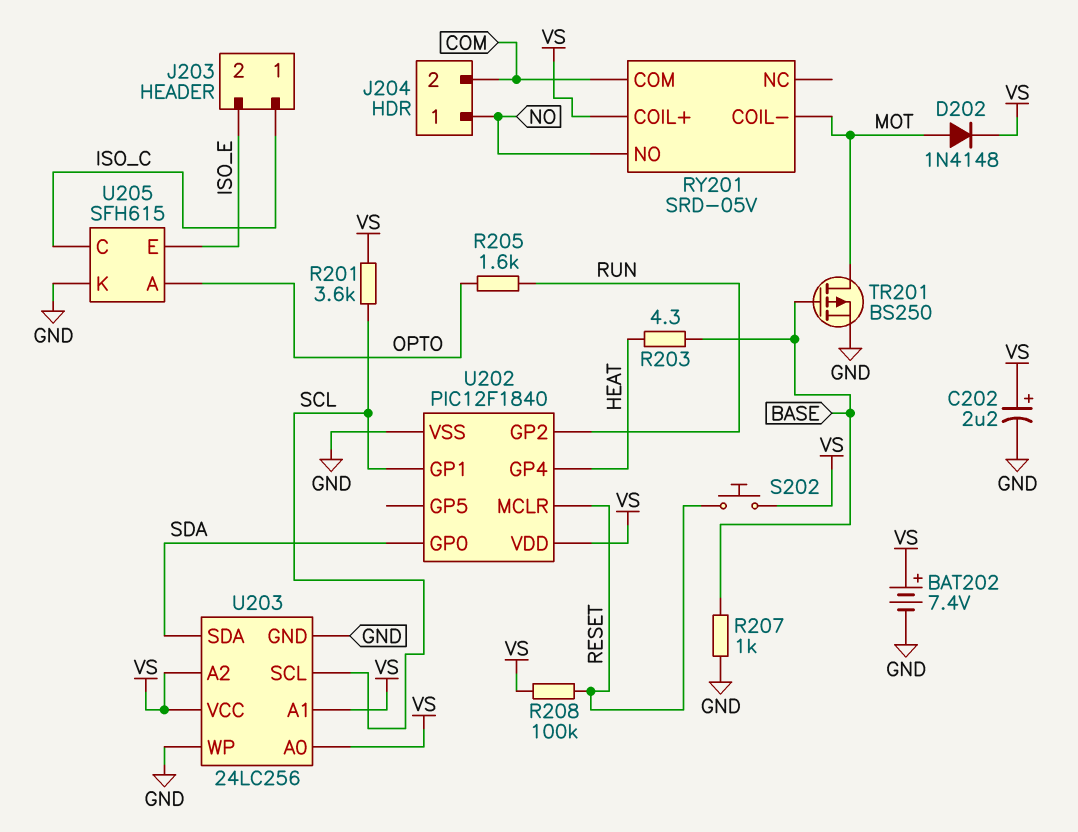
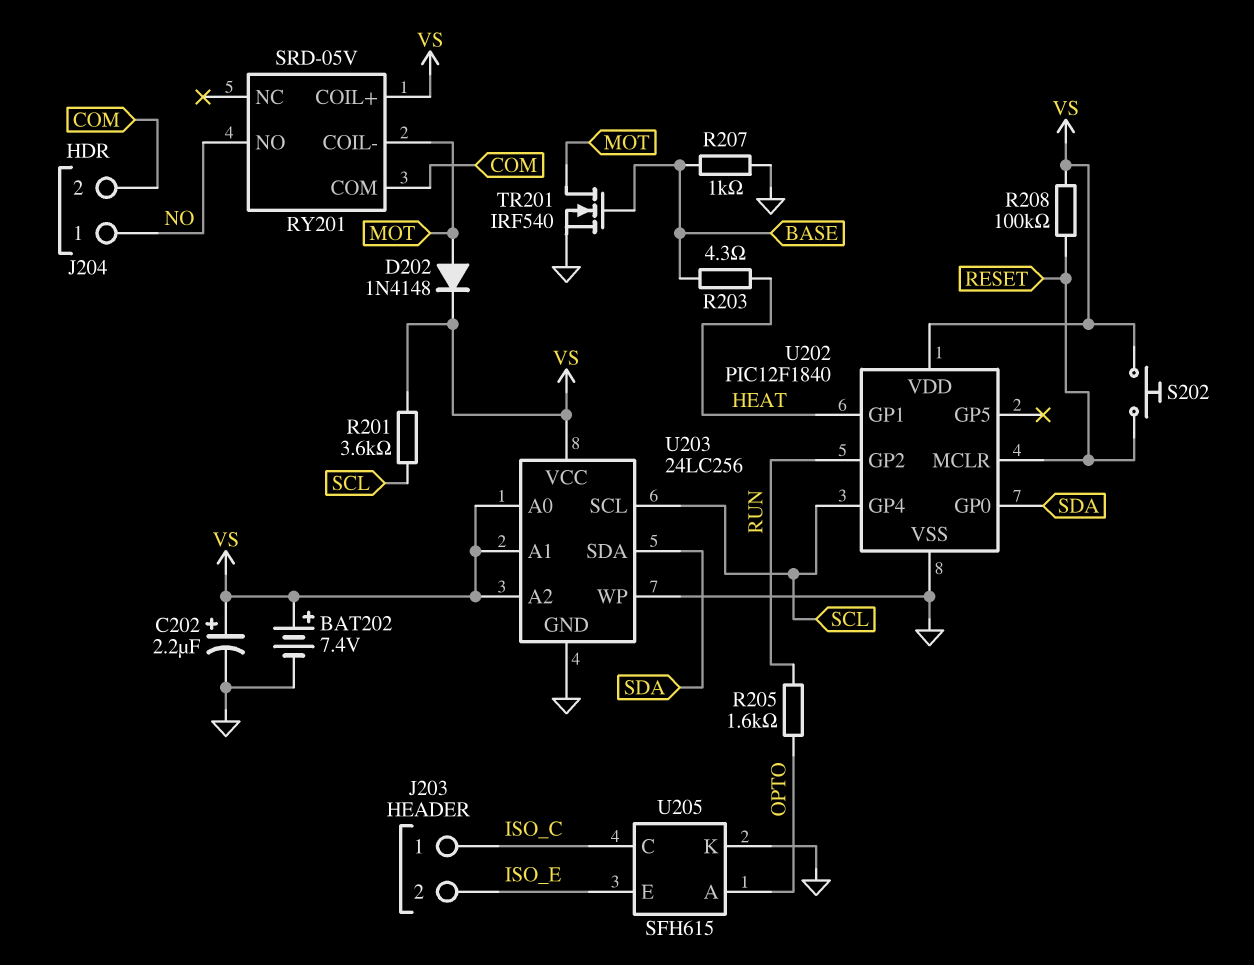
TR201: PMOS BS250 (G BASE, D MOT, S GND) -> NMOS IRF540 (G BASE, D MOT, S GND)
U202 pin GP1: SCL -> HEAT
U202 pin GP4: HEAT -> SCL

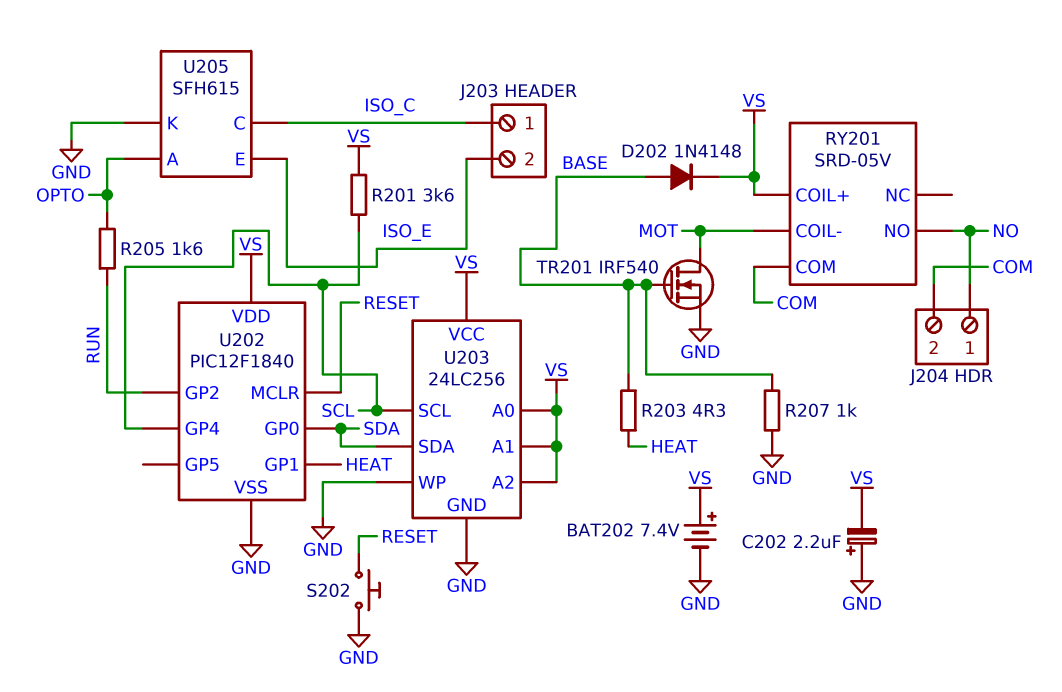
C202: 2.2uF (plus VS, minus GND) -> 2.2uF (plus GND, minus VS)
D202: diode 1N4148 (A MOT, K VS) -> diode 1N4148 (A BASE, K VS)
R208: 100k (RESET, VS) -> none
S202: button (RESET, VS) -> button (GND, RESET)

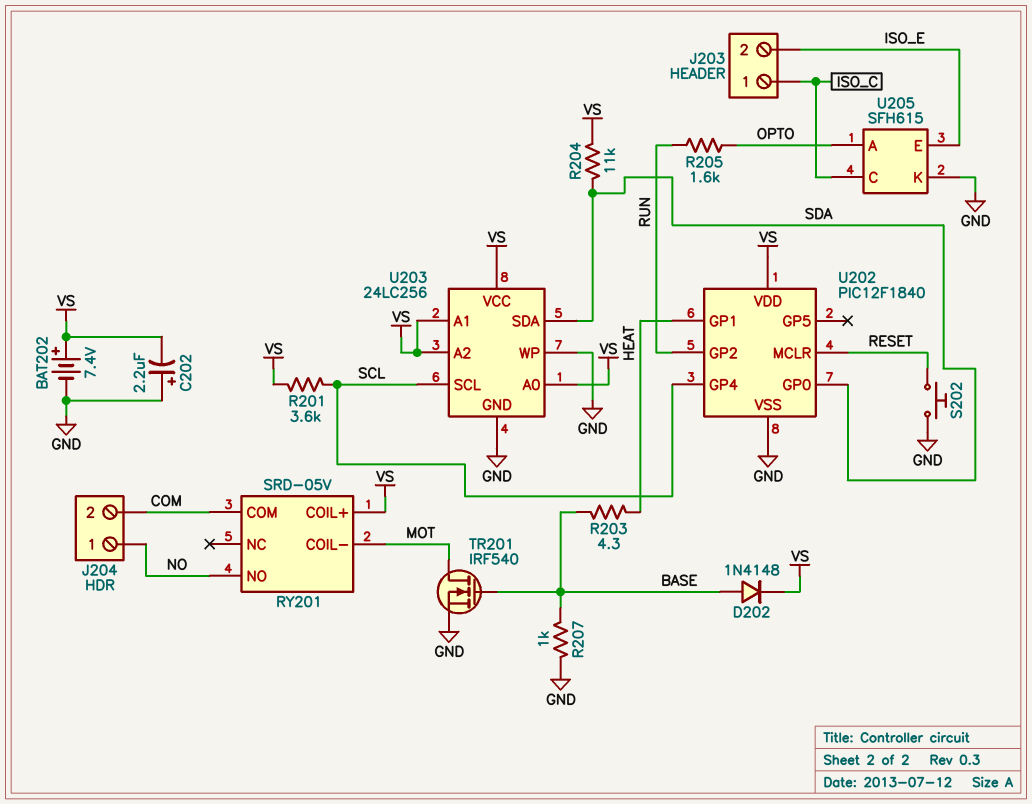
R204: none -> 11k (SDA, VS)

